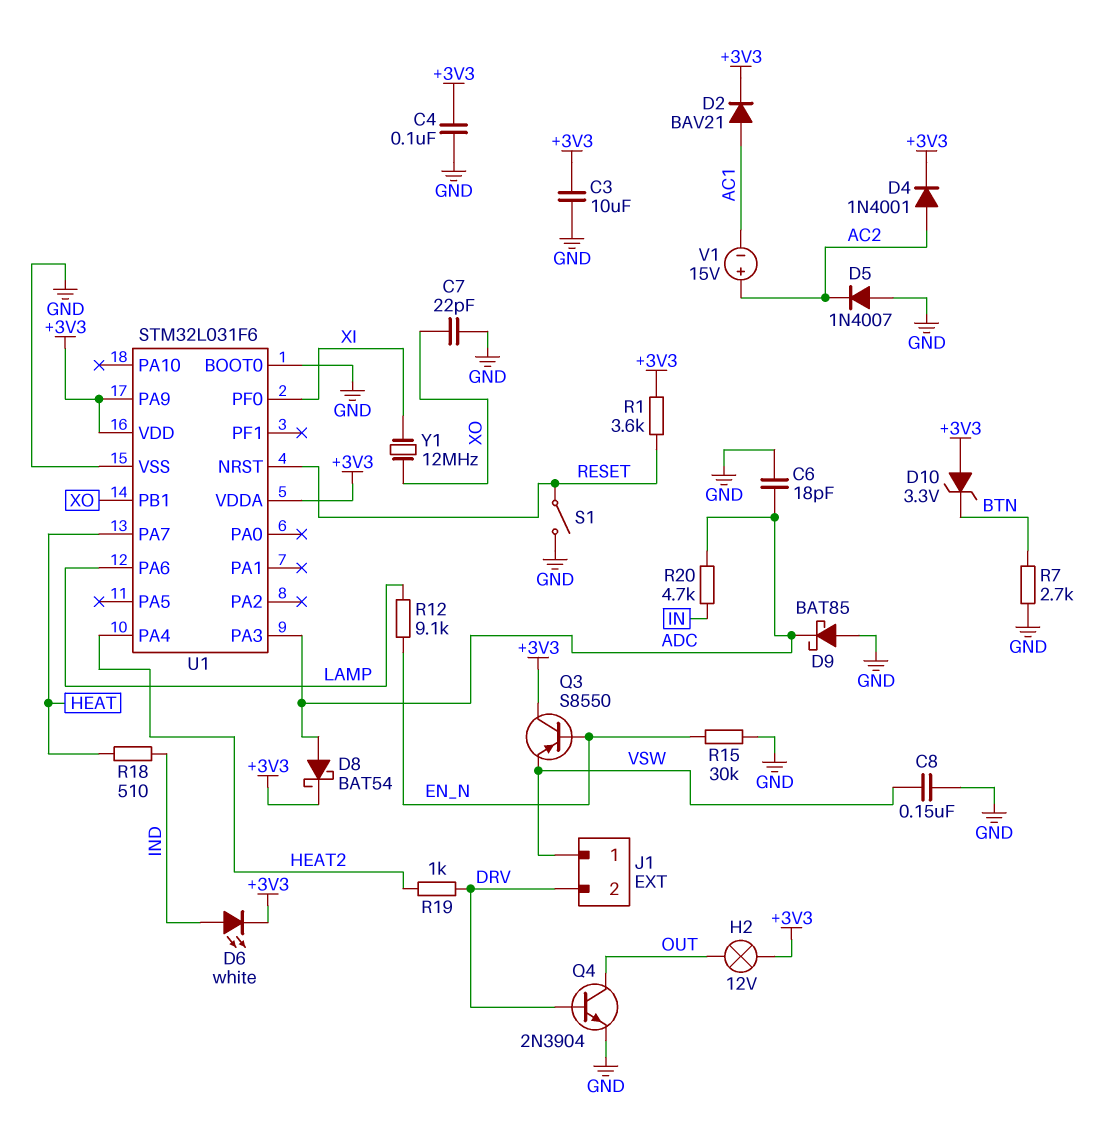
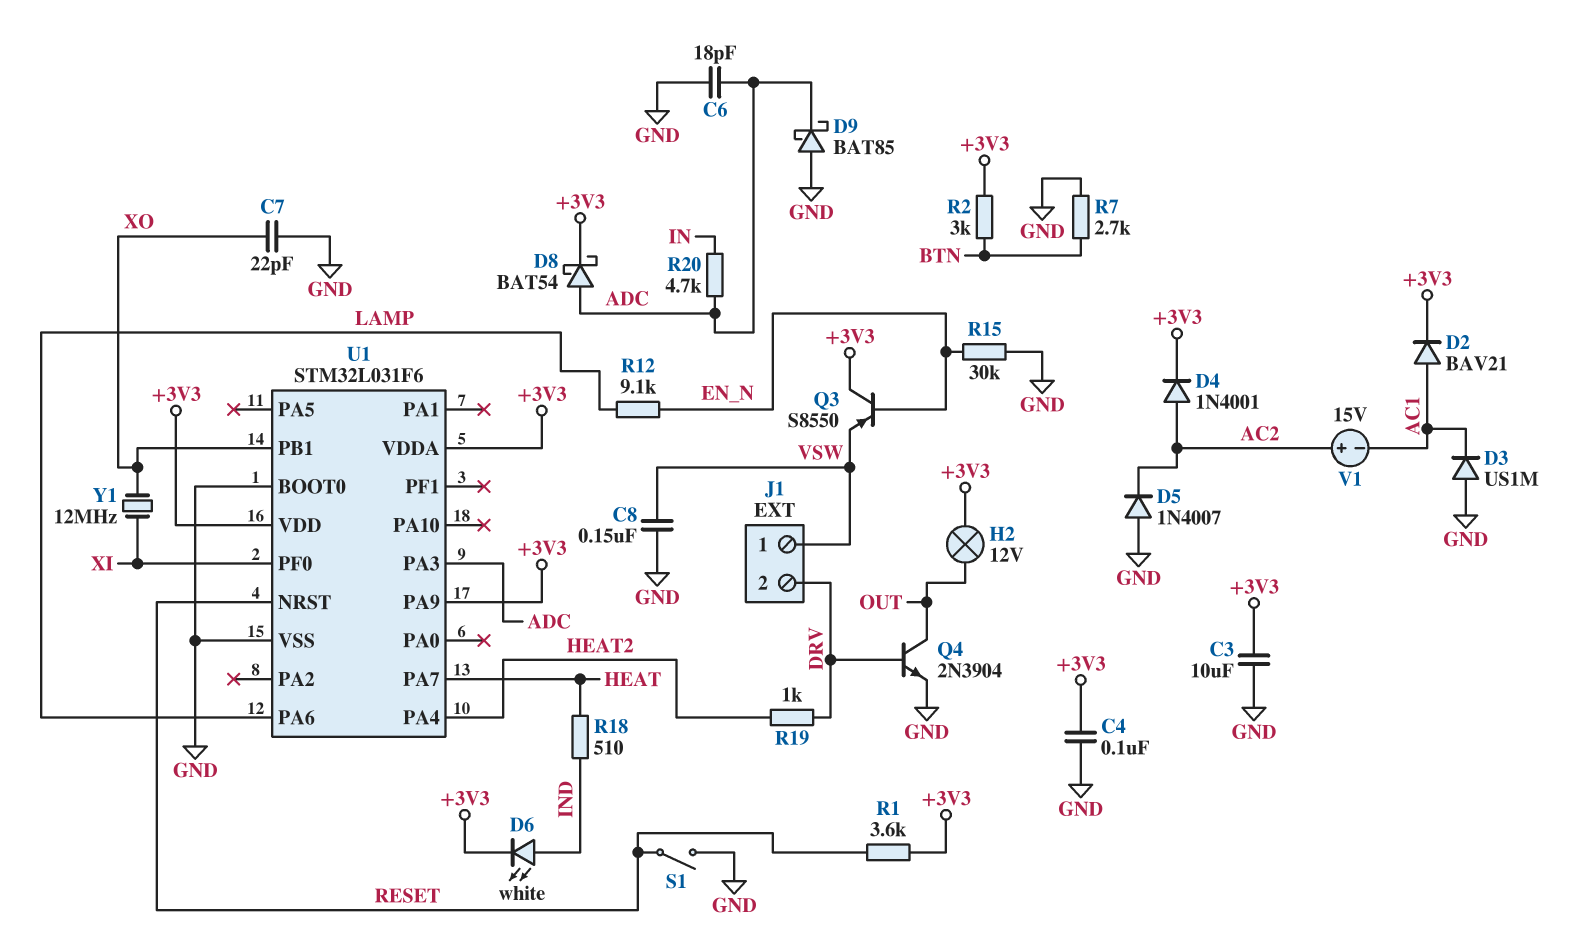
D3: none -> diode US1M (A GND, K AC1)
D10: zener 3.3V (A +3V3, K BTN) -> none
R2: none -> 3k (+3V3, BTN)

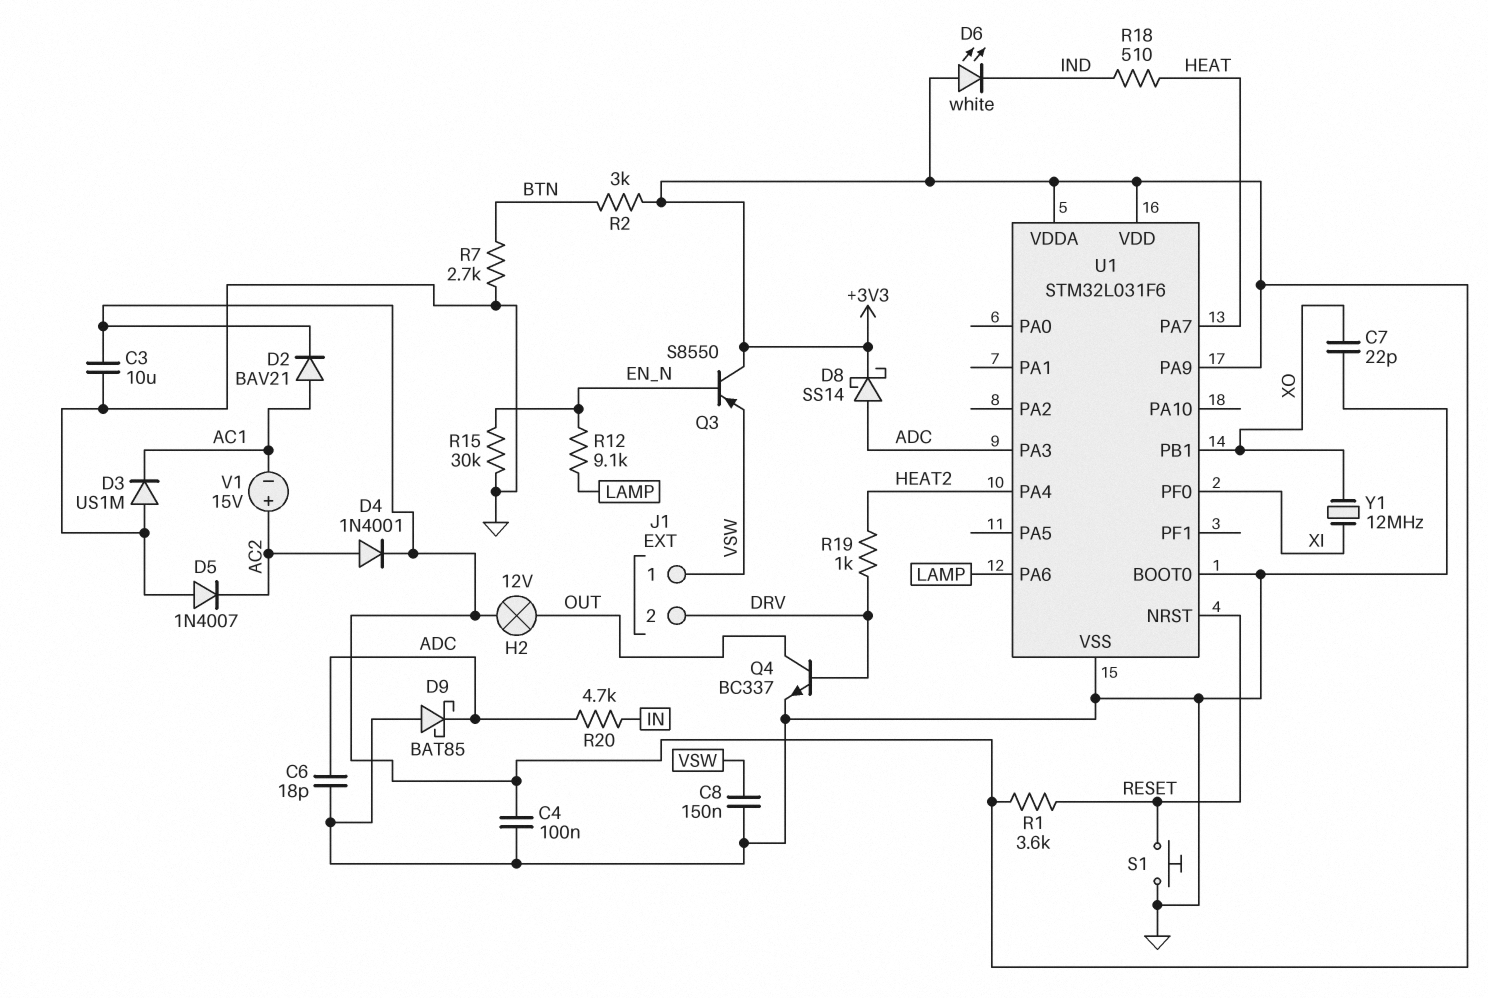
D6: LED white (A IND, K +3V3) -> LED white (A +3V3, K IND)
D8: schottky BAT54 (A ADC, K +3V3) -> schottky SS14 (A ADC, K +3V3)
Q4: NPN 2N3904 (B DRV, C OUT, E GND) -> NPN BC337 (B DRV, C OUT, E GND)
S1: switch (GND, RESET) -> button (GND, RESET)

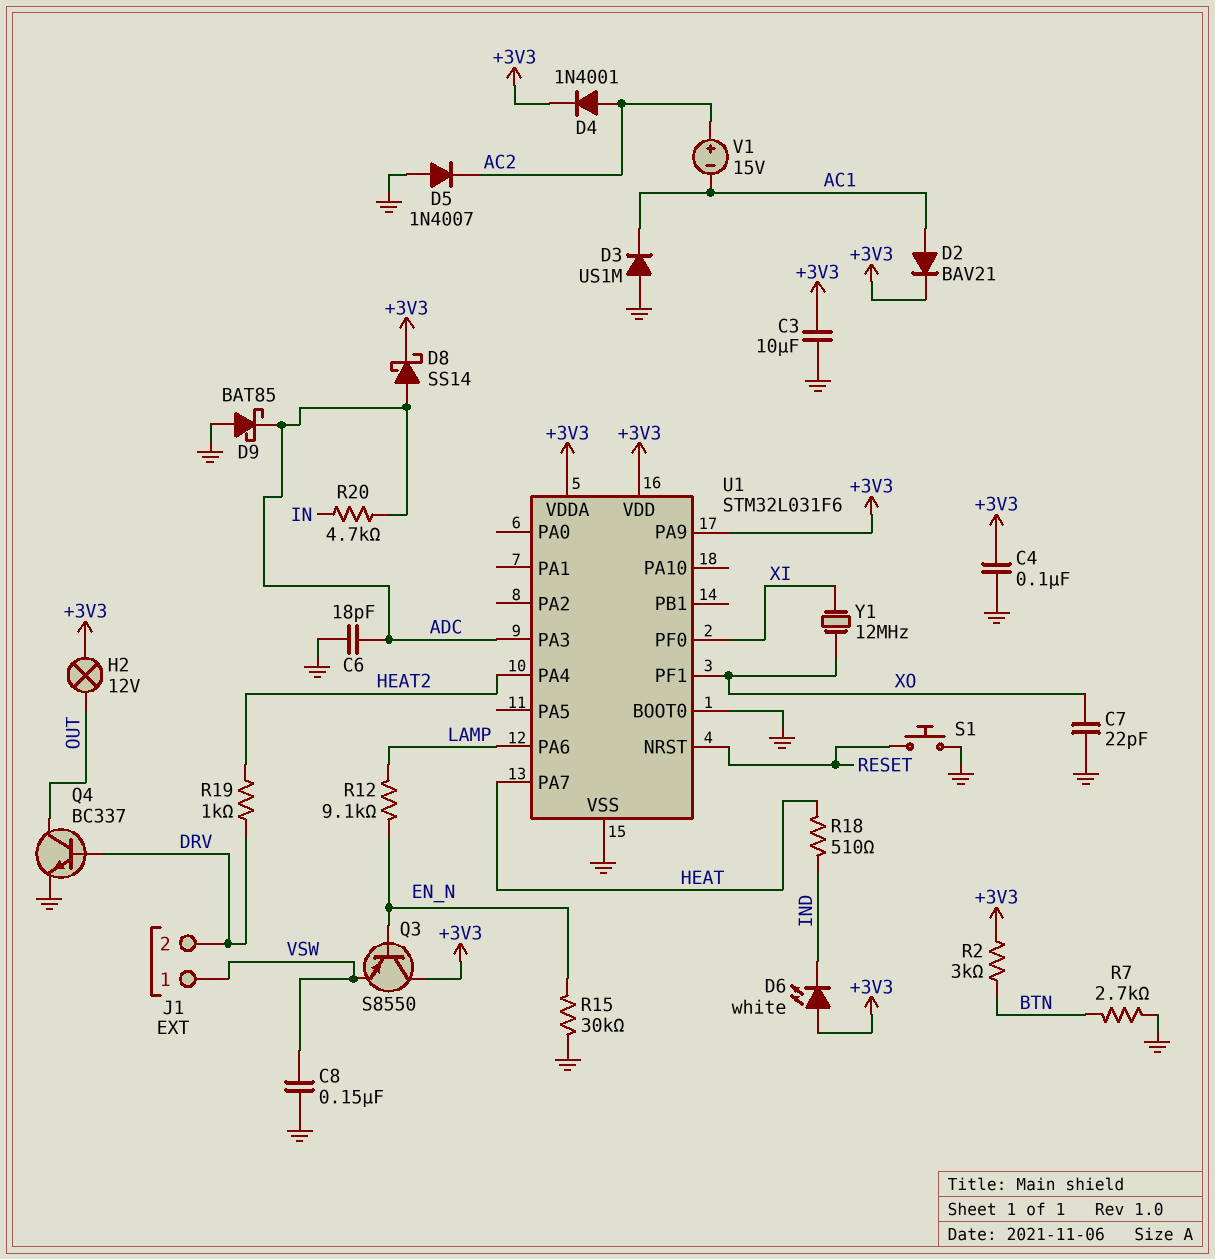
R1: 3.6k (+3V3, RESET) -> none
U1 pin PB1: XO -> none
U1 pin PF1: none -> XO

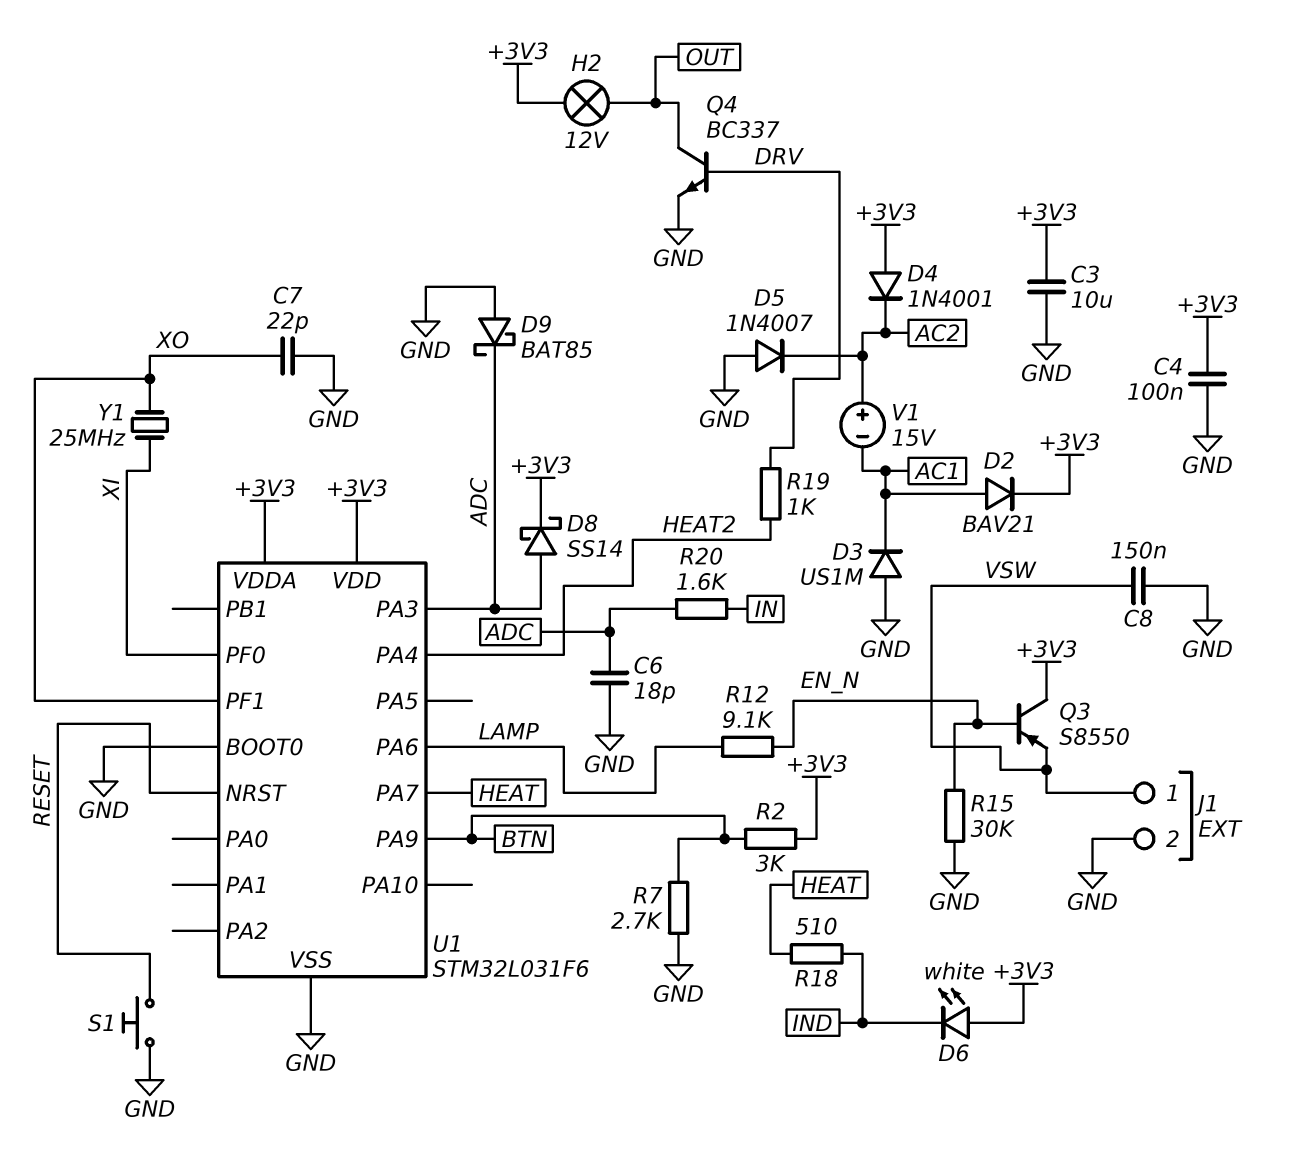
D4: diode 1N4001 (A AC2, K +3V3) -> diode 1N4001 (A +3V3, K AC2)
J1 pin 2: DRV -> GND
R20: 4.7k (ADC, IN) -> 1.6k (ADC, IN)
U1 pin PA9: +3V3 -> BTN
Y1: 12MHz (XI, XO) -> 25MHz (XI, XO)

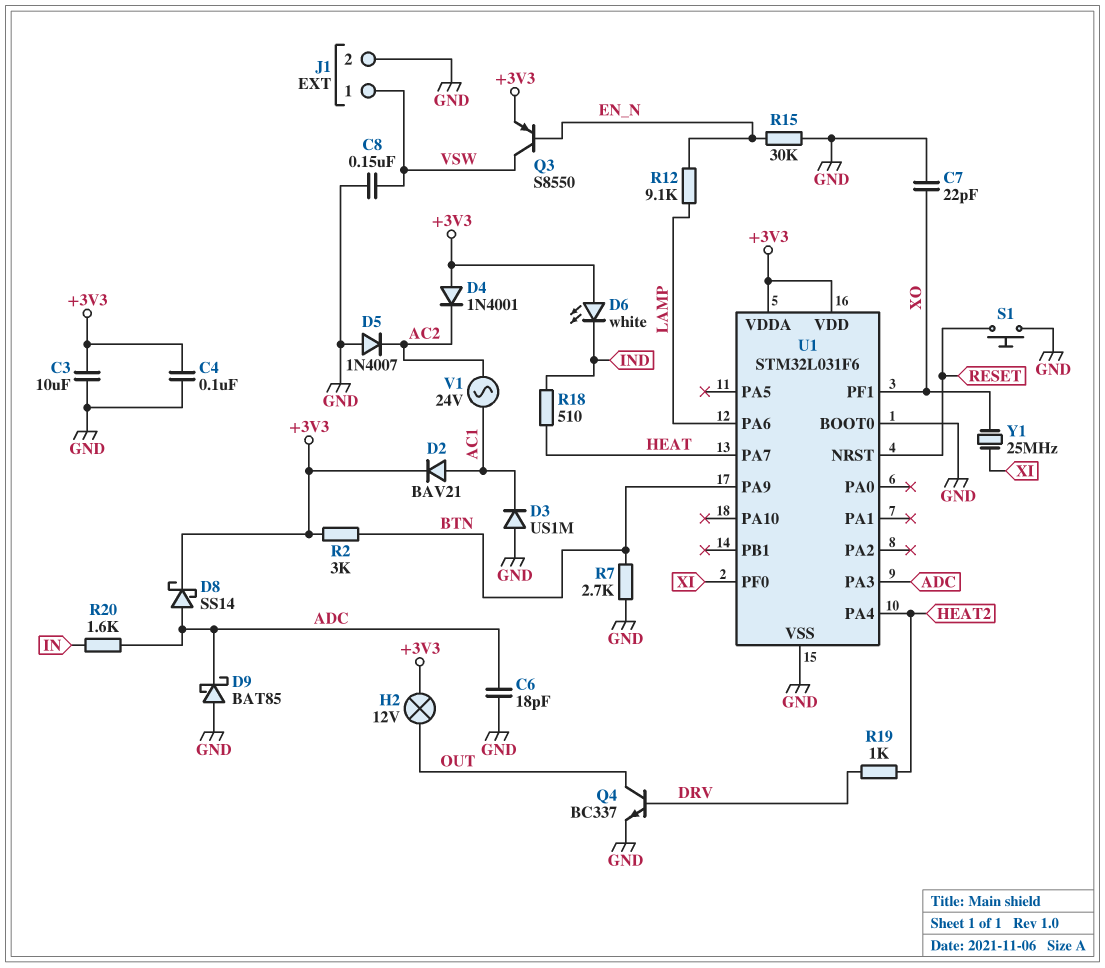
Q3: PNP S8550 (B EN_N, C +3V3, E VSW) -> PNP S8550 (B EN_N, C VSW, E +3V3)
V1: 15V (plus AC2, minus AC1) -> AC 24V (AC1, AC2)

